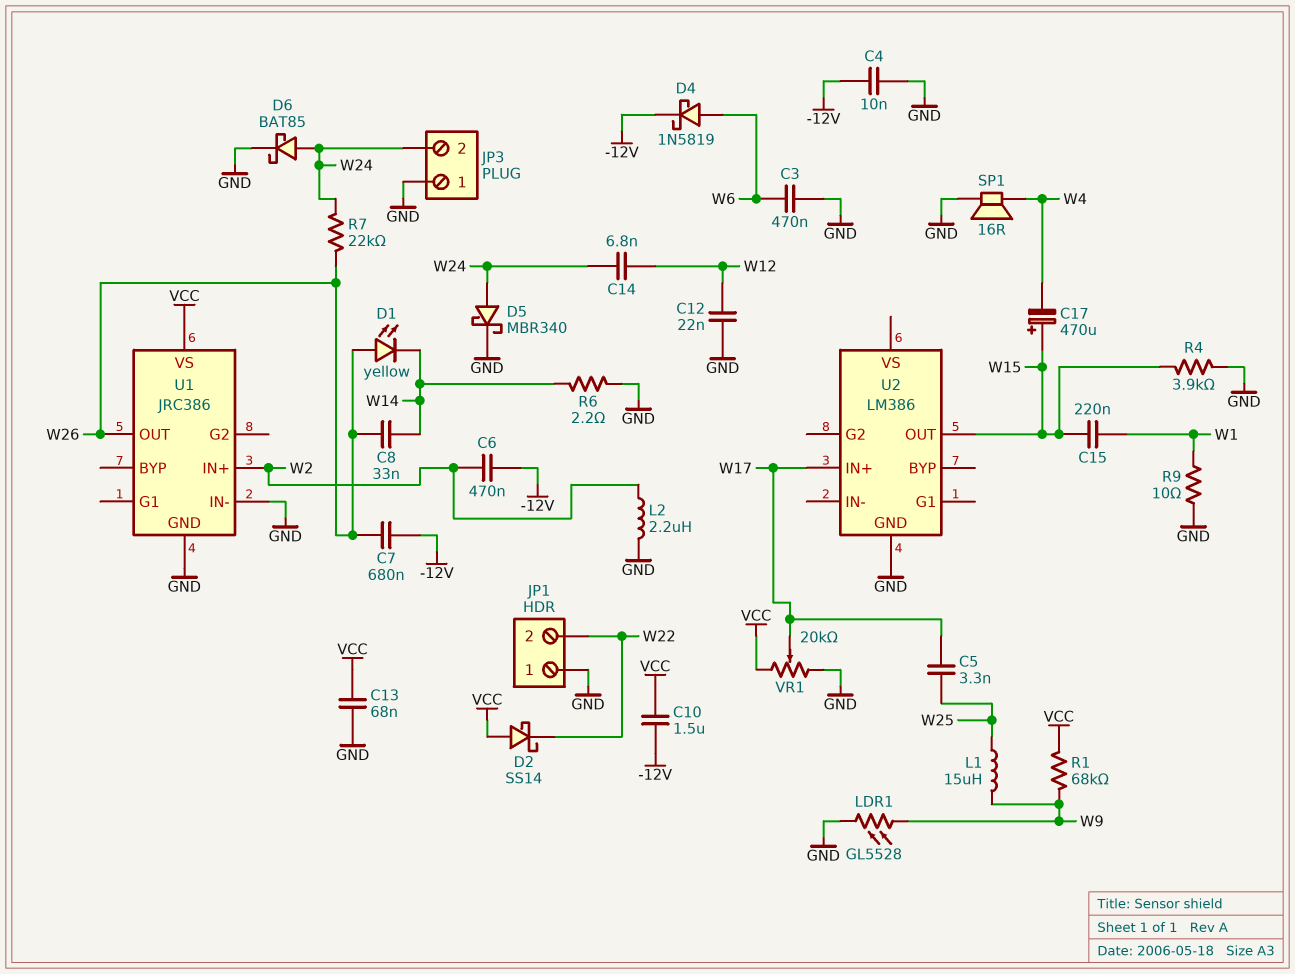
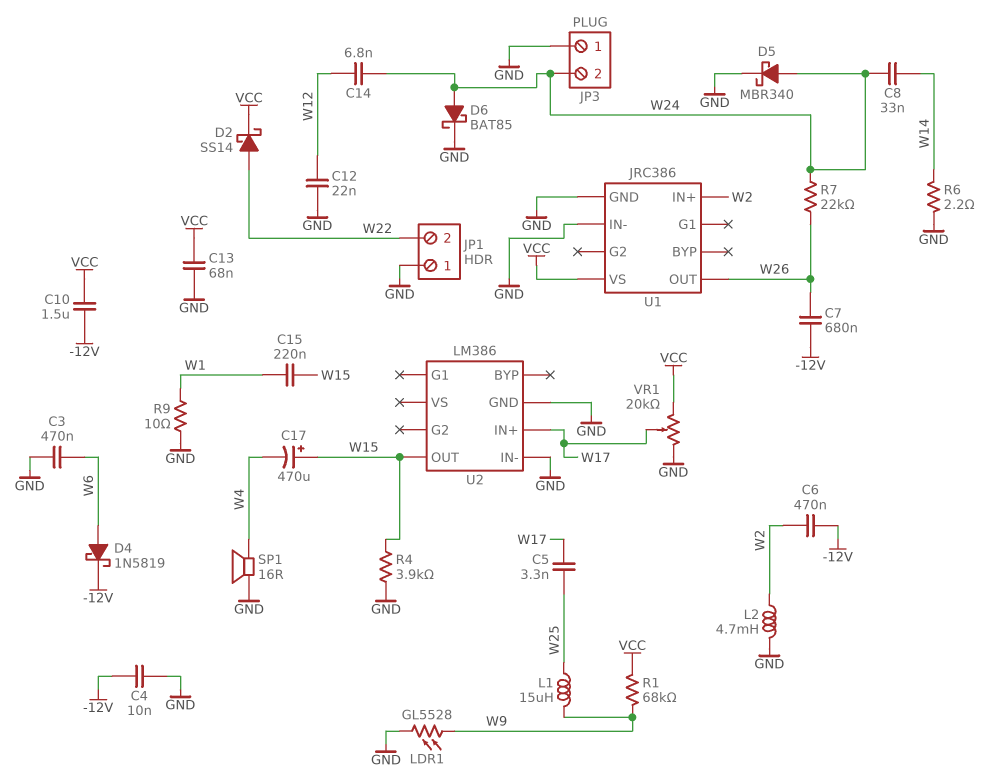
C8: 33nF (W14, W26) -> 33nF (W14, W24)
D1: LED yellow (A W26, K W14) -> none
D2: schottky SS14 (A VCC, K W22) -> schottky SS14 (A W22, K VCC)
L2: 2.2uH (GND, W2) -> 4.7mH (GND, W2)
U2 pin IN-: none -> GND

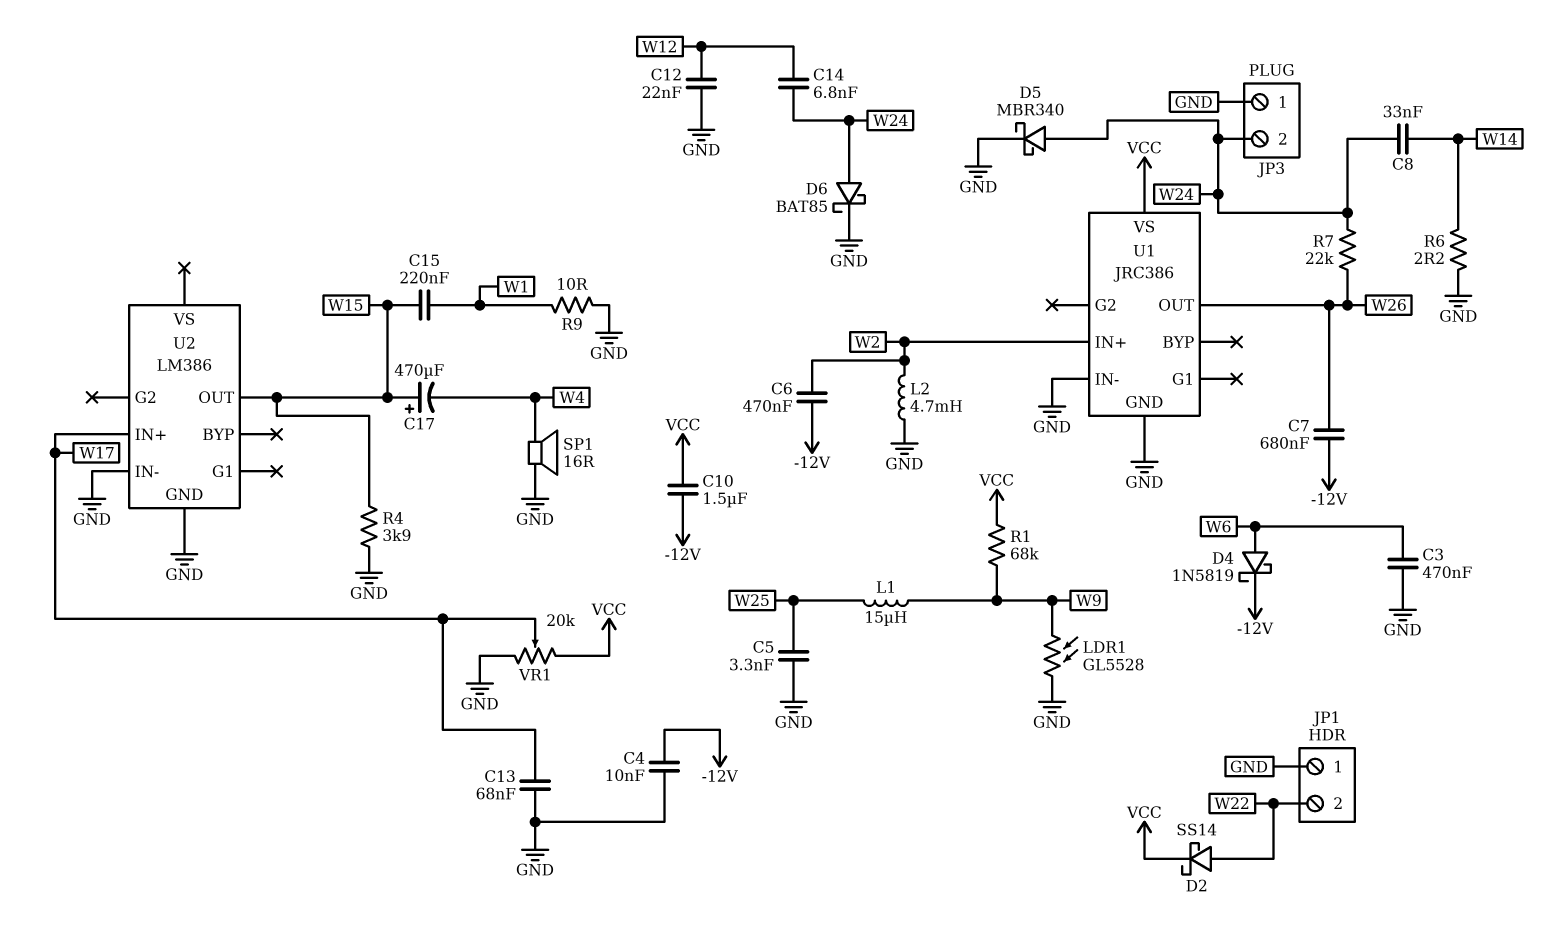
C5: 3.3nF (W17, W25) -> 3.3nF (GND, W25)
C13: 68nF (GND, VCC) -> 68nF (GND, W17)

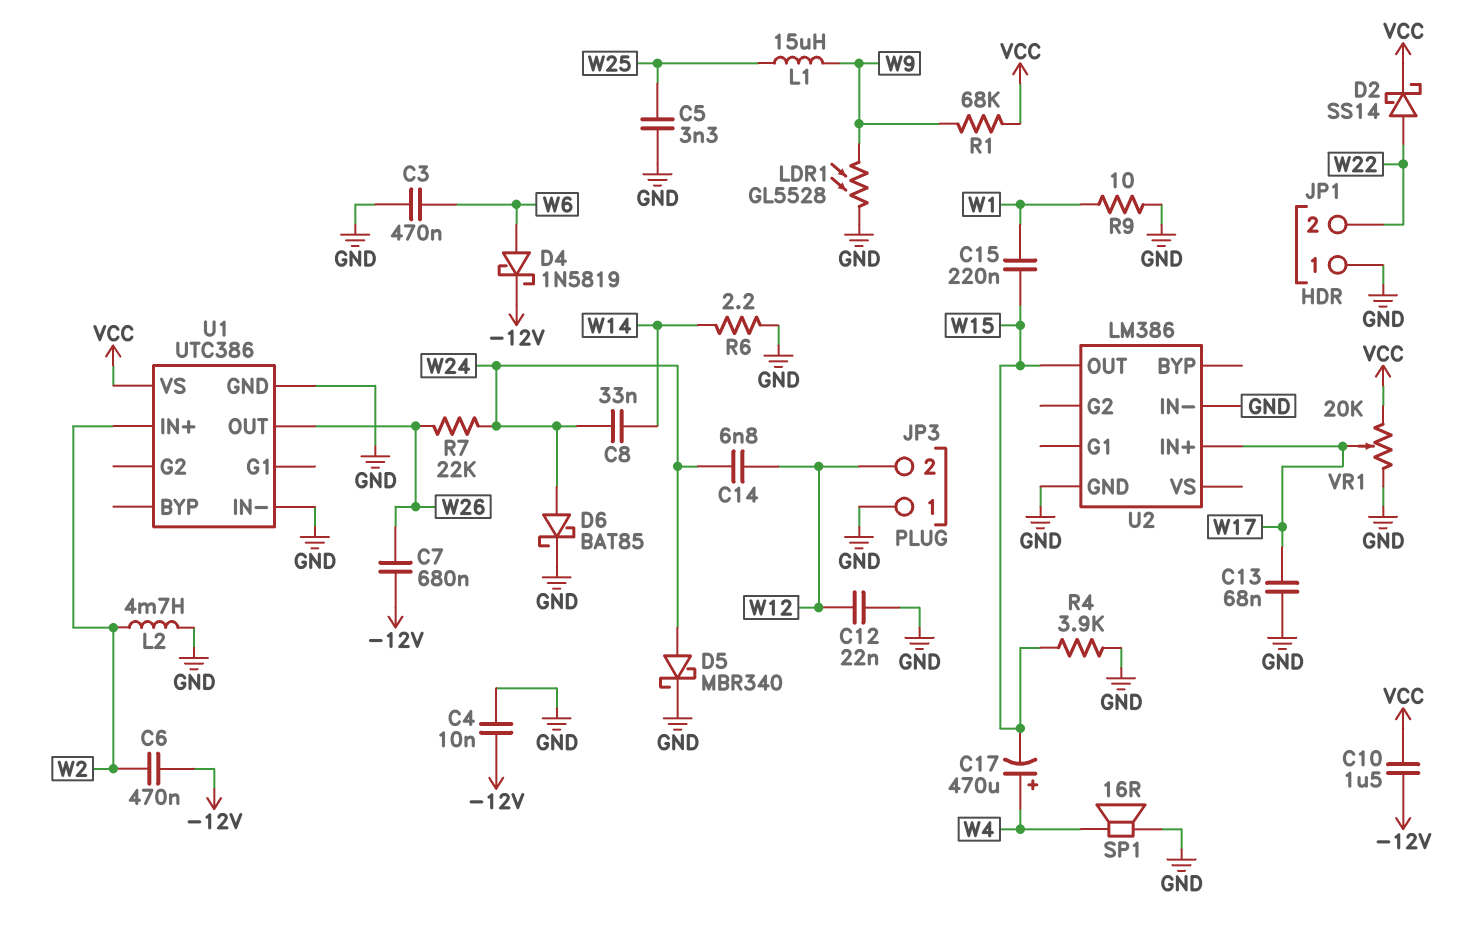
C17: 470uF (plus W15, minus W4) -> 470uF (plus W4, minus W15)
JP3 pin 2: W24 -> W12
U1: JRC386 -> UTC386

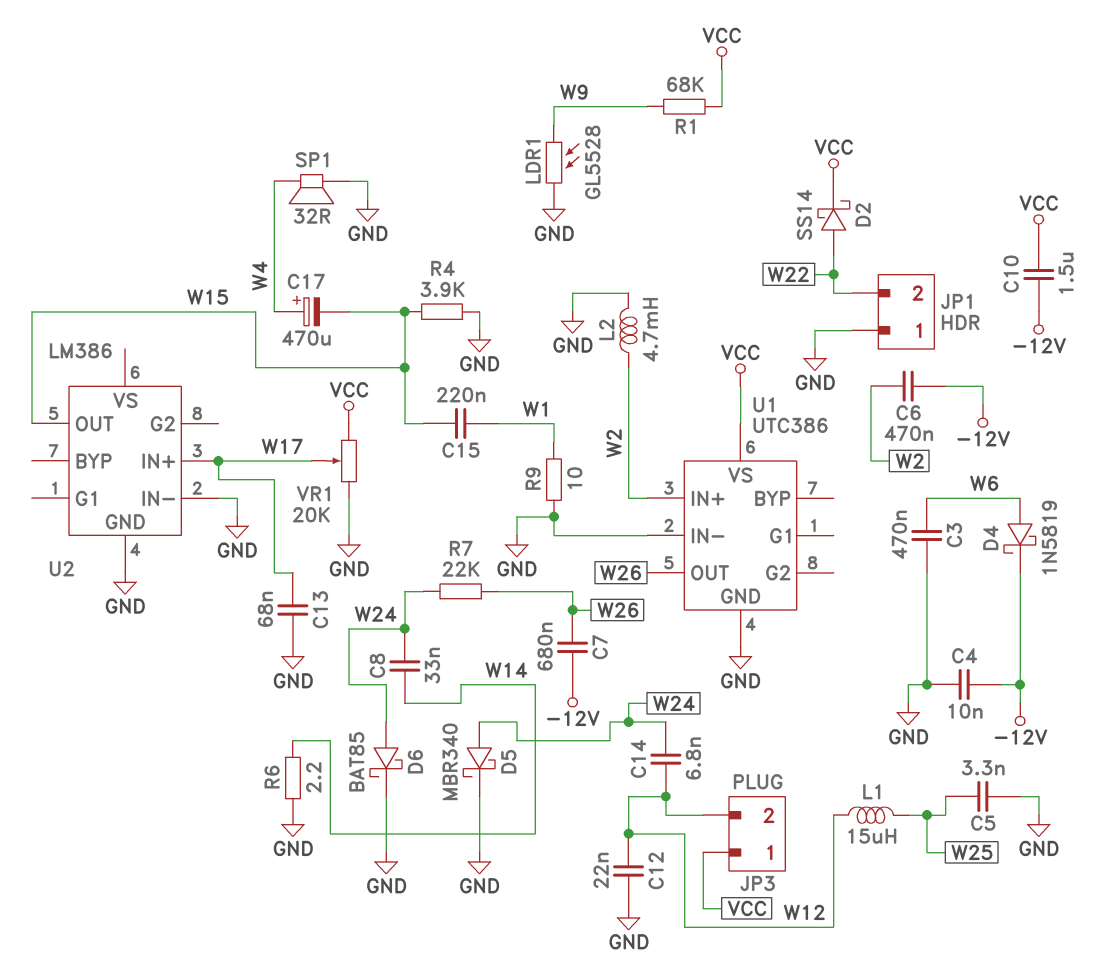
JP3 pin 1: GND -> VCC
L1: 15uH (W9, W25) -> 15uH (W12, W25)
SP1: speaker 16R (GND, W4) -> speaker 32R (GND, W4)

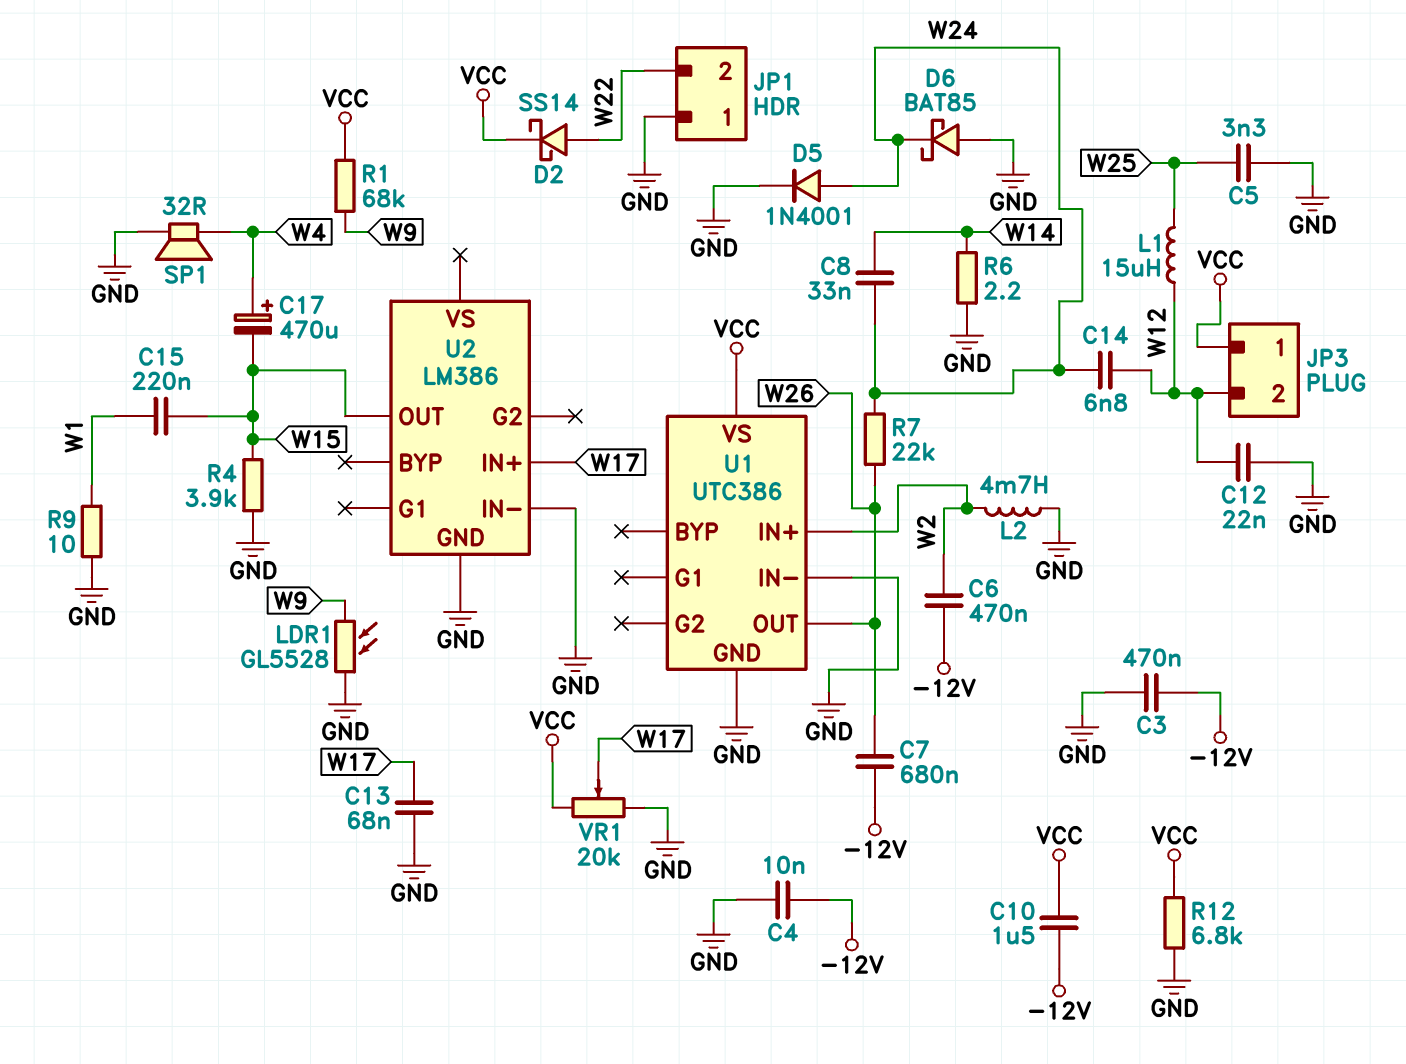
C3: 470nF (GND, W6) -> 470nF (-12V, GND)
D4: schottky 1N5819 (A W6, K -12V) -> none
D5: schottky MBR340 (A W24, K GND) -> diode 1N4001 (A W24, K GND)
D6: schottky BAT85 (A W24, K GND) -> schottky BAT85 (A GND, K W24)
R12: none -> 6.8k (GND, VCC)

